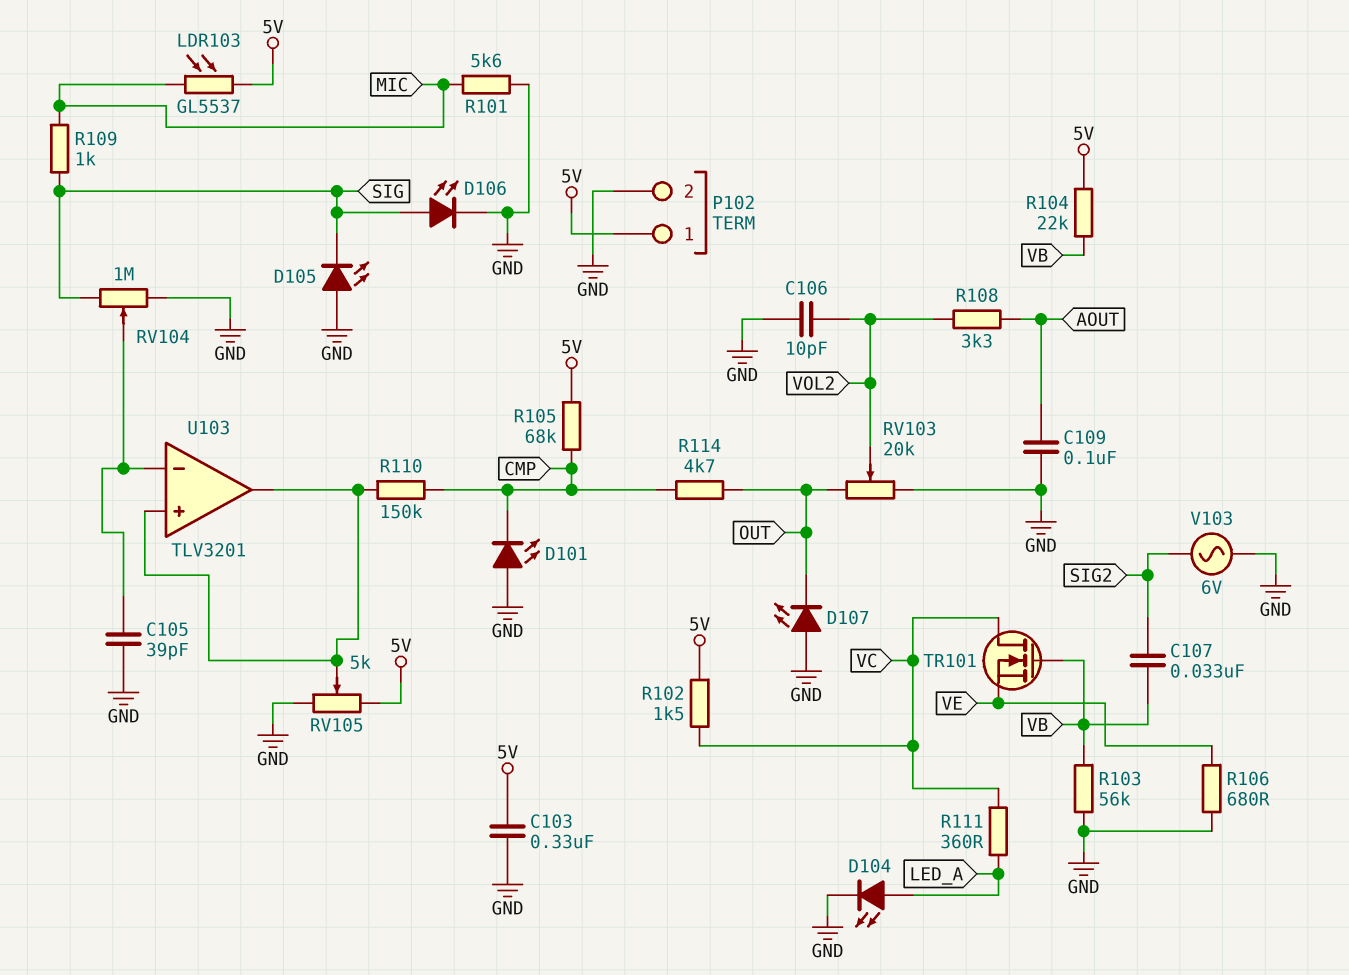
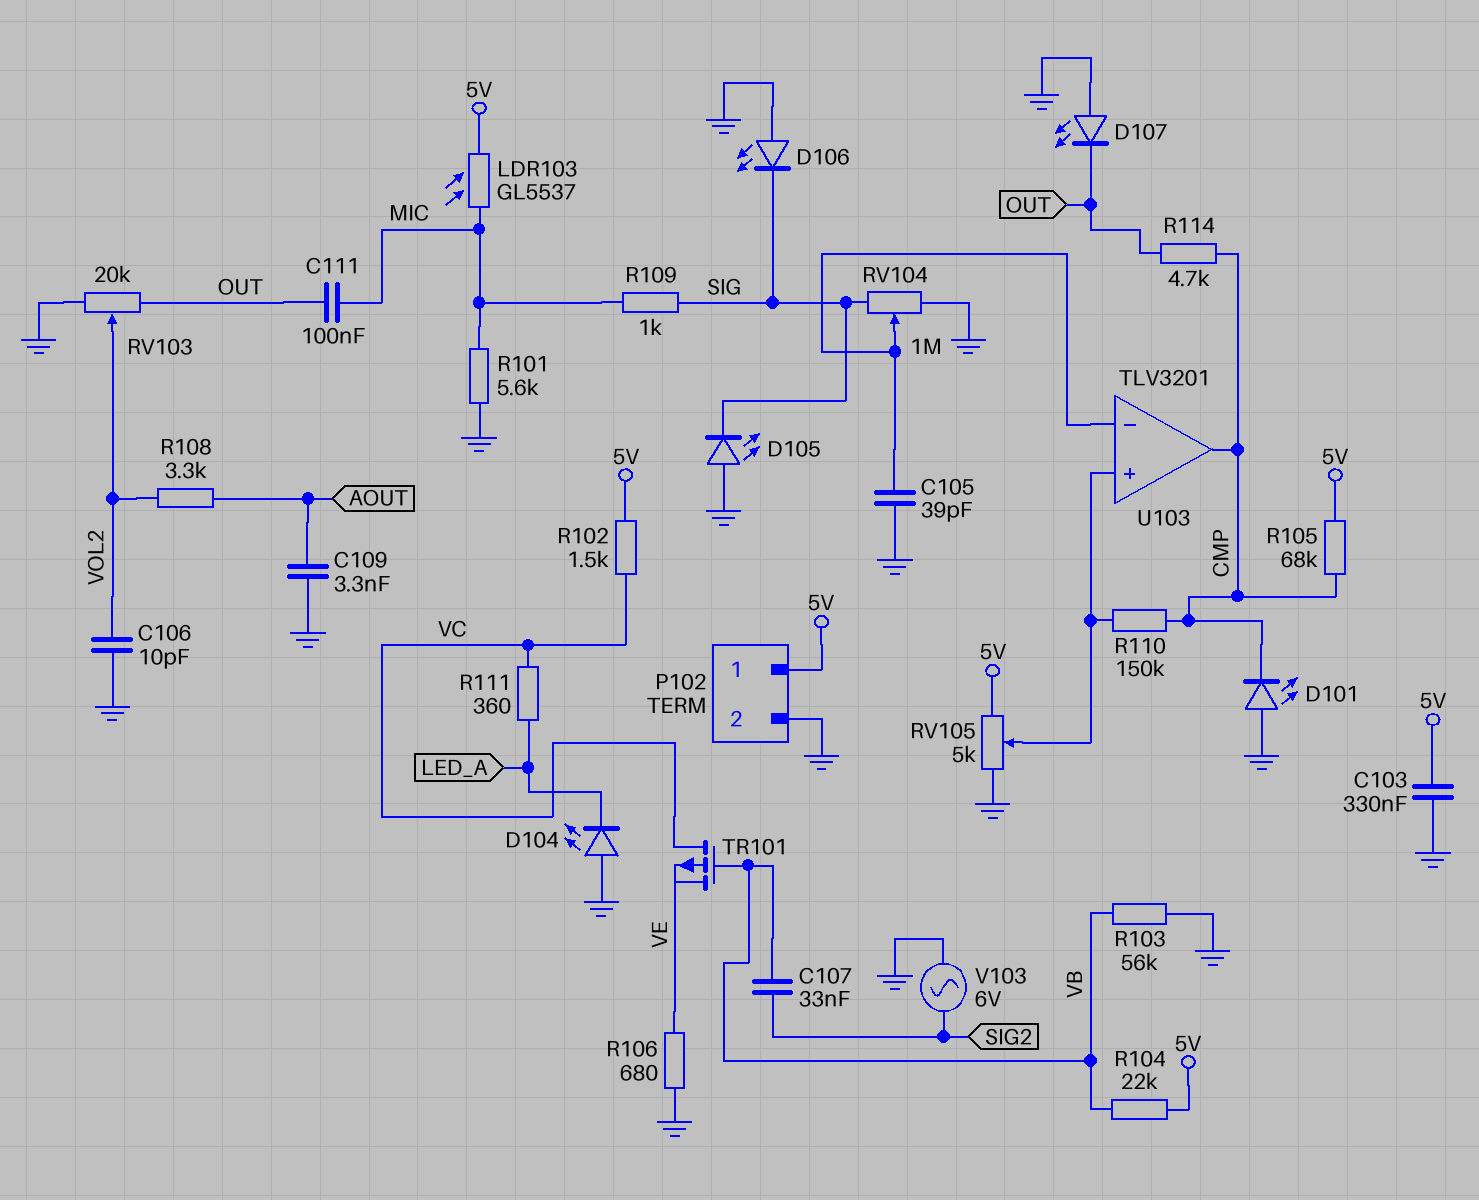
C109: 100nF (AOUT, GND) -> 3.3nF (AOUT, GND)
C111: none -> 100nF (MIC, OUT)
D104: LED (A LED_A, K GND) -> LED (A GND, K LED_A)
D106: LED (A SIG, K GND) -> LED (A GND, K SIG)
TR101: NMOS (G VB, D VC, S VE) -> PMOS (G VB, D VC, S VE)
U103 pin out: U103/in+ -> CMP

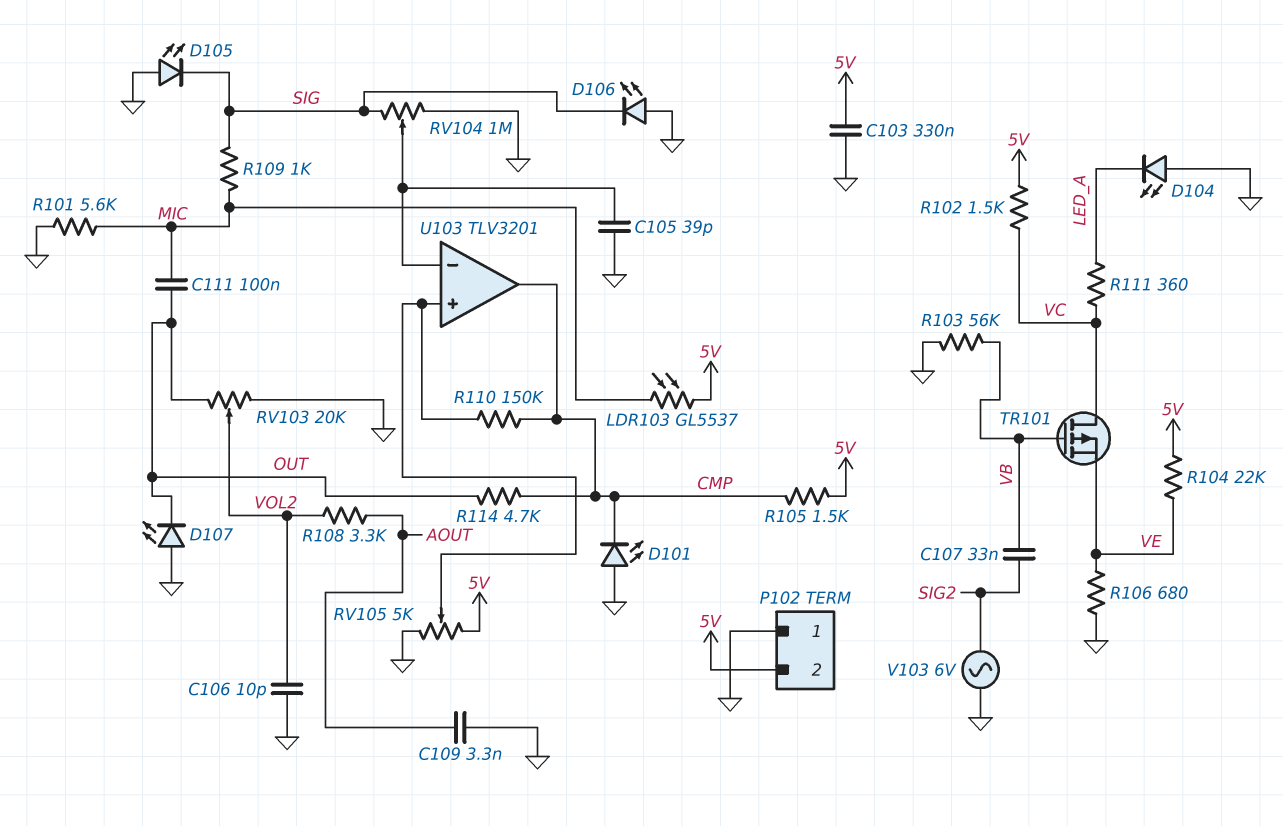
P102 pin 1: 5V -> GND
P102 pin 2: GND -> 5V
R104: 22k (5V, VB) -> 22k (5V, VE)
R105: 68k (5V, CMP) -> 1.5k (5V, CMP)

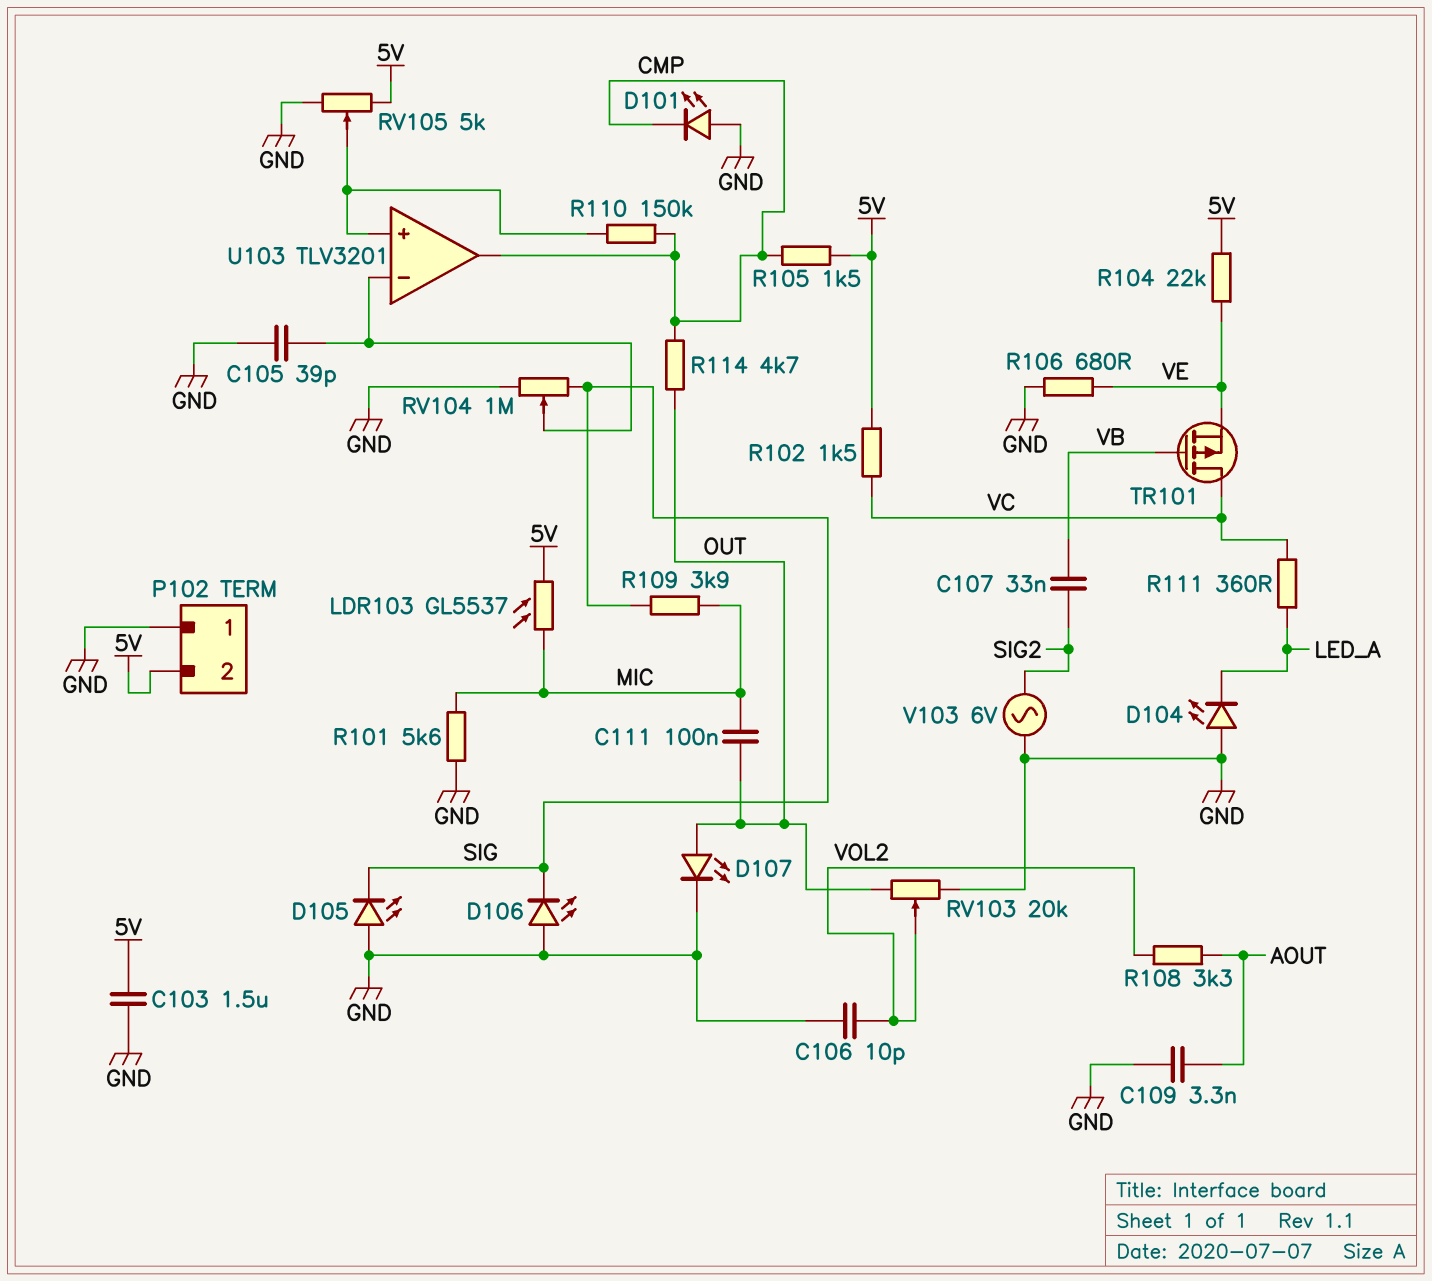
C103: 330nF (5V, GND) -> 1.5uF (5V, GND)
D107: LED (A GND, K OUT) -> LED (A OUT, K GND)
R103: 56k (GND, VB) -> none
R109: 1k (MIC, SIG) -> 3.9k (MIC, SIG)

